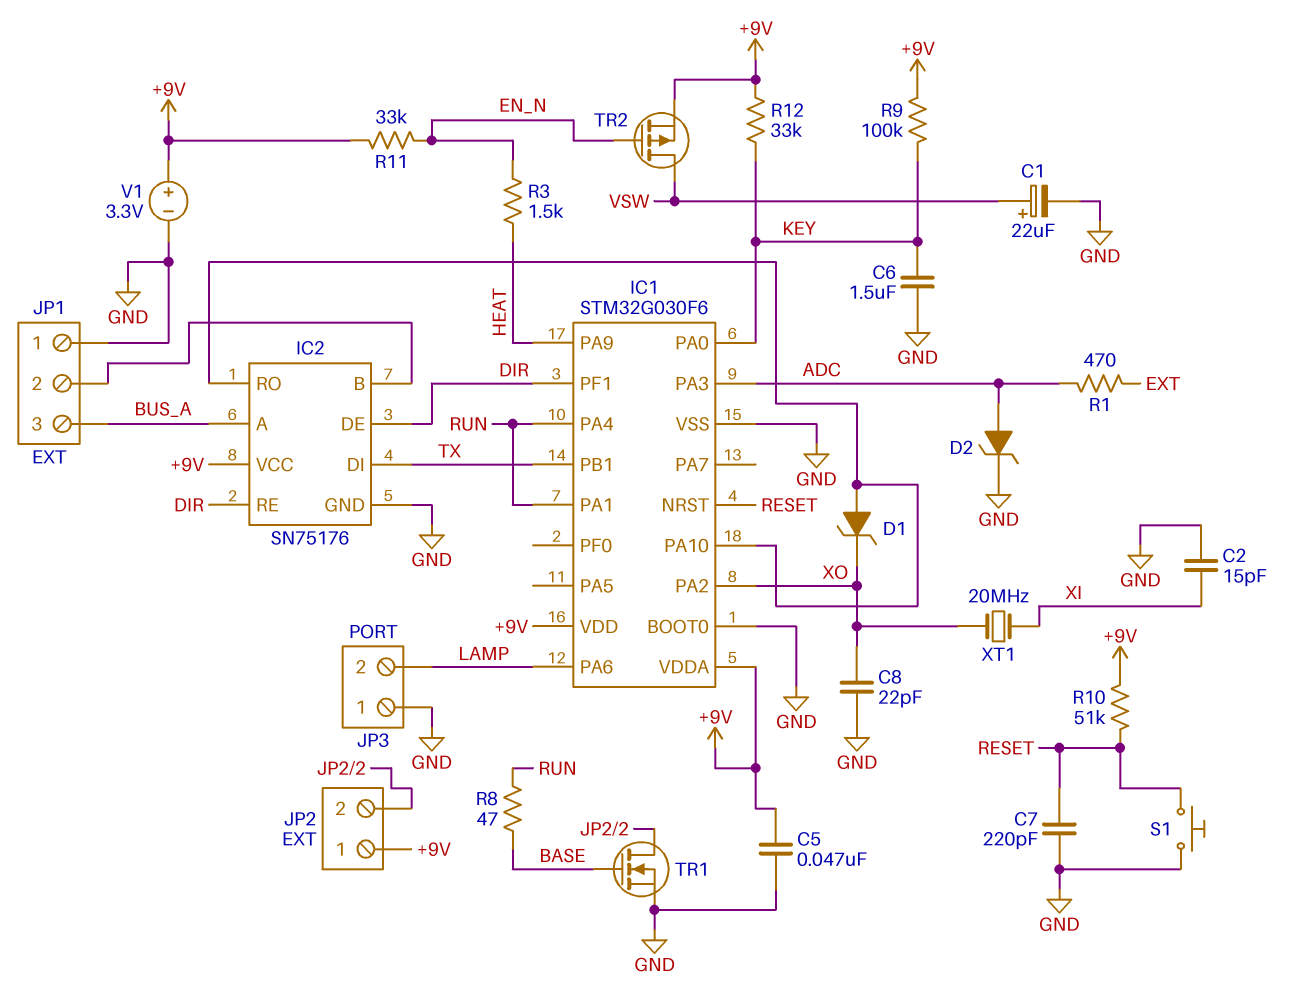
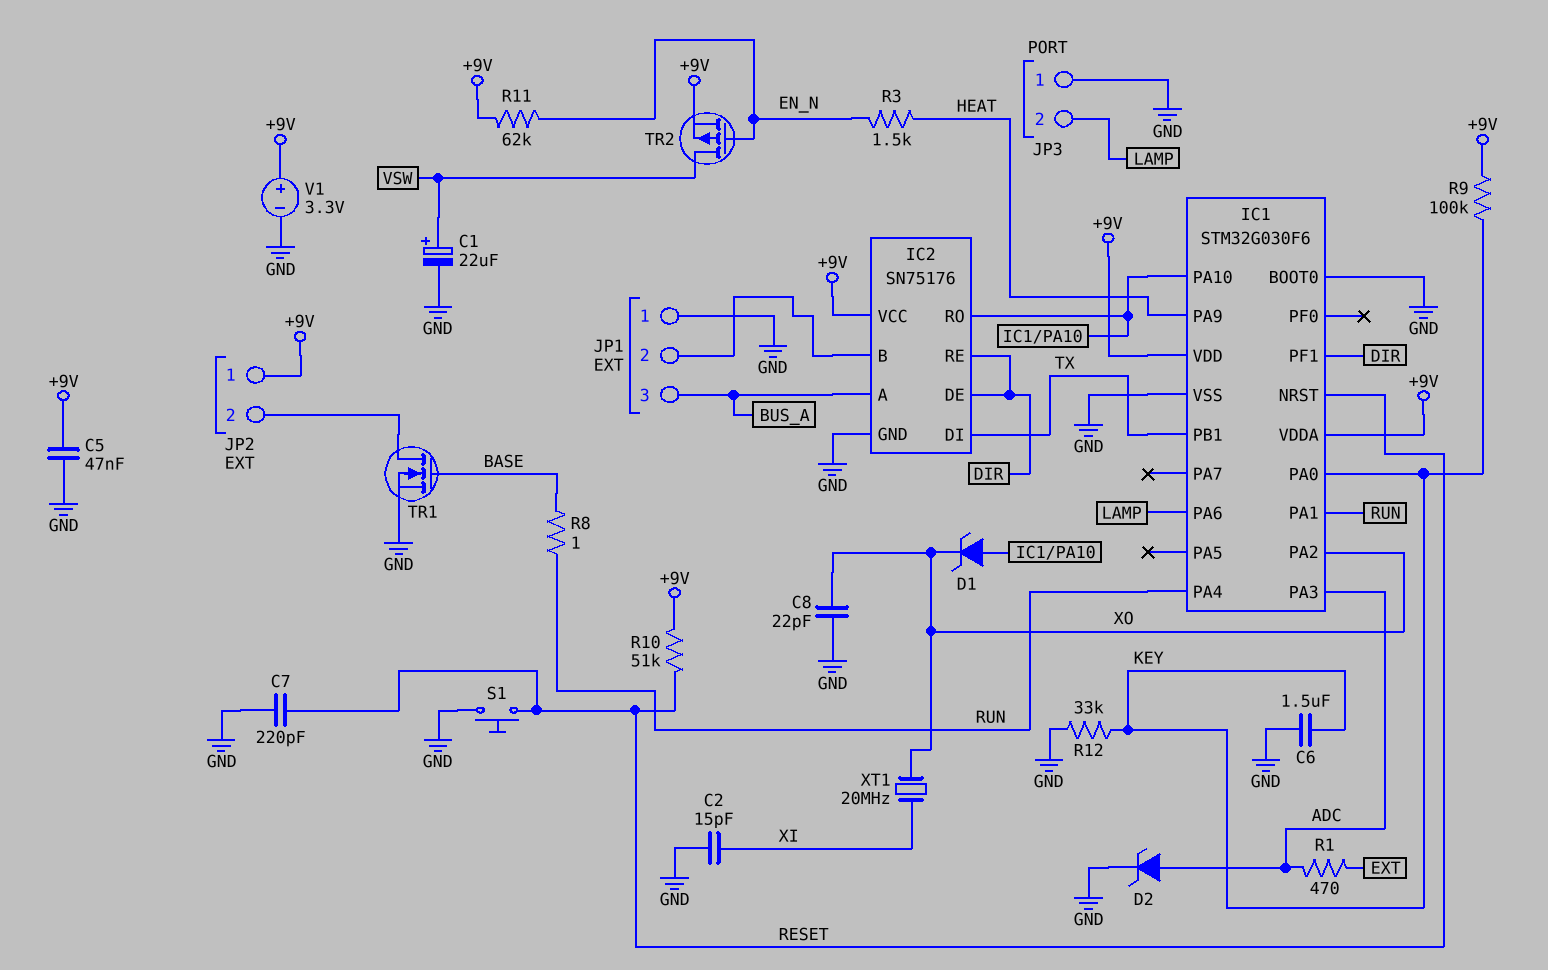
R8: 47 (BASE, RUN) -> 1 (BASE, RUN)
R11: 33k (+9V, EN_N) -> 62k (+9V, EN_N)
R12: 33k (+9V, KEY) -> 33k (GND, KEY)

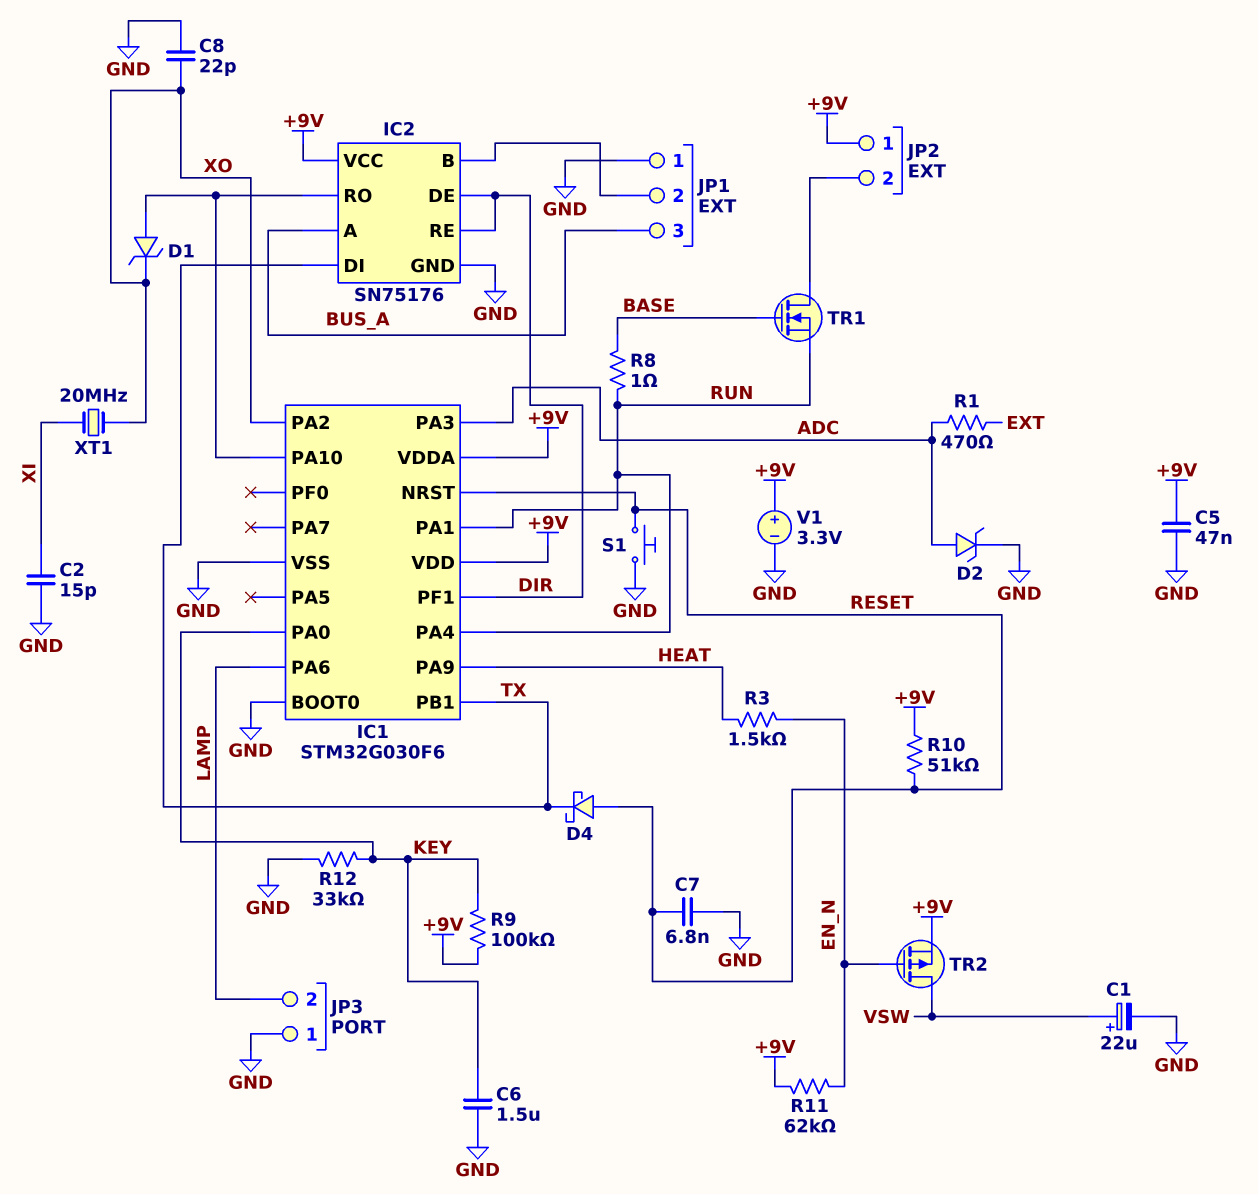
C7: 220pF (GND, RESET) -> 6.8nF (GND, RESET)
D4: none -> schottky (A RESET, K TX)
TR1: NMOS (G BASE, D JP2/2, S GND) -> NMOS (G BASE, D JP2/2, S RUN)

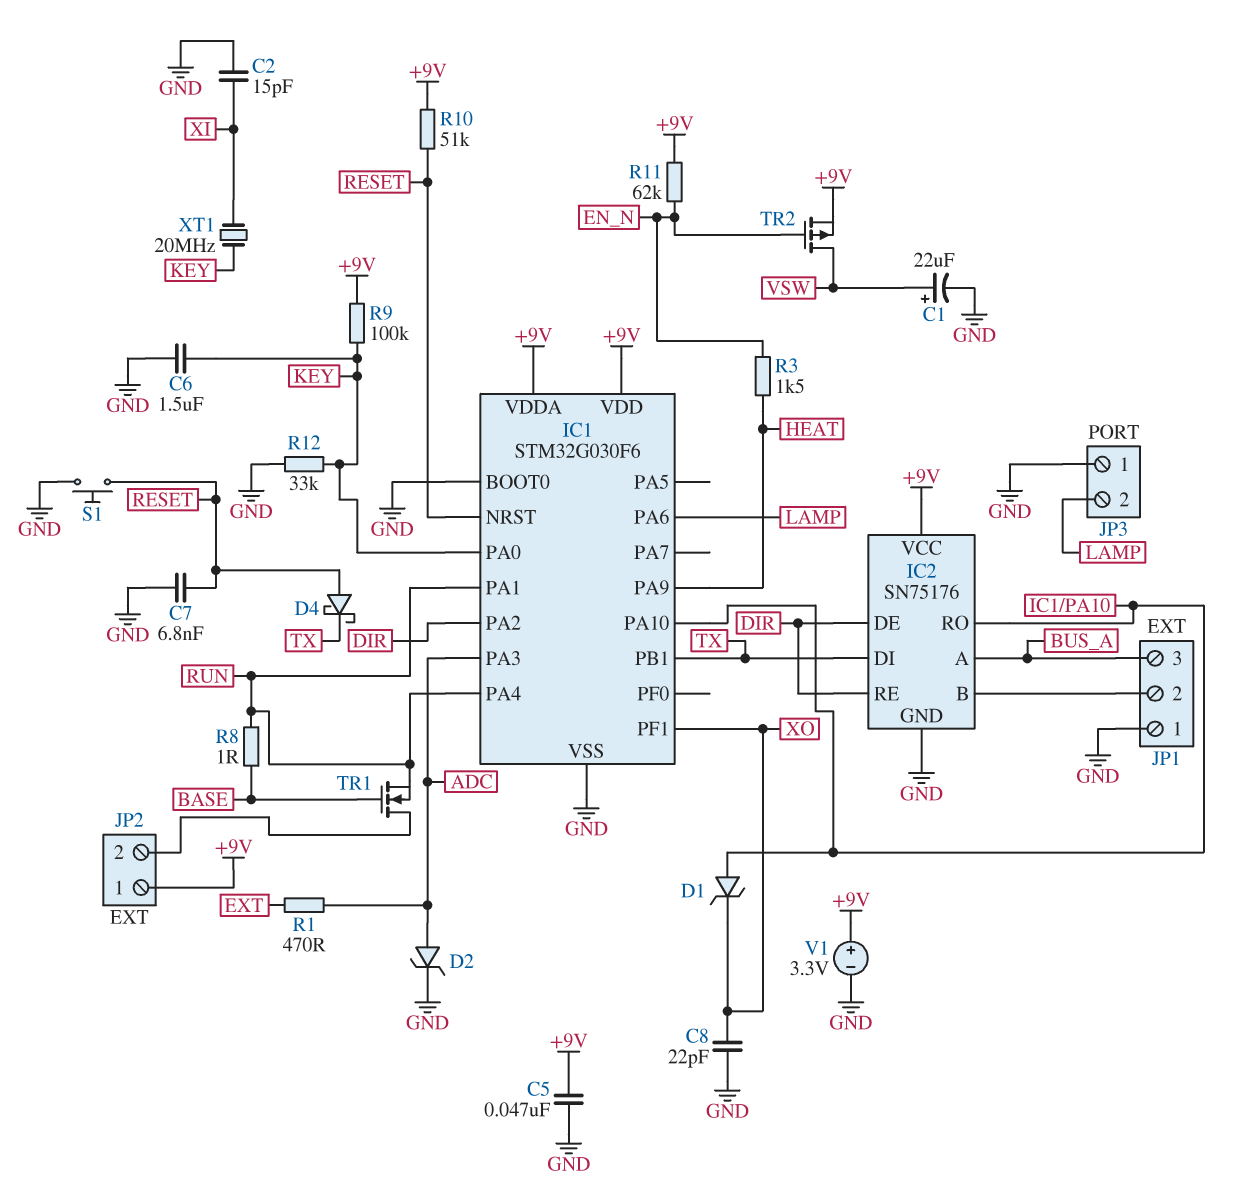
IC1 pin PA2: XO -> DIR
IC1 pin PF1: DIR -> XO
XT1: 20MHz (XI, XO) -> 20MHz (KEY, XI)

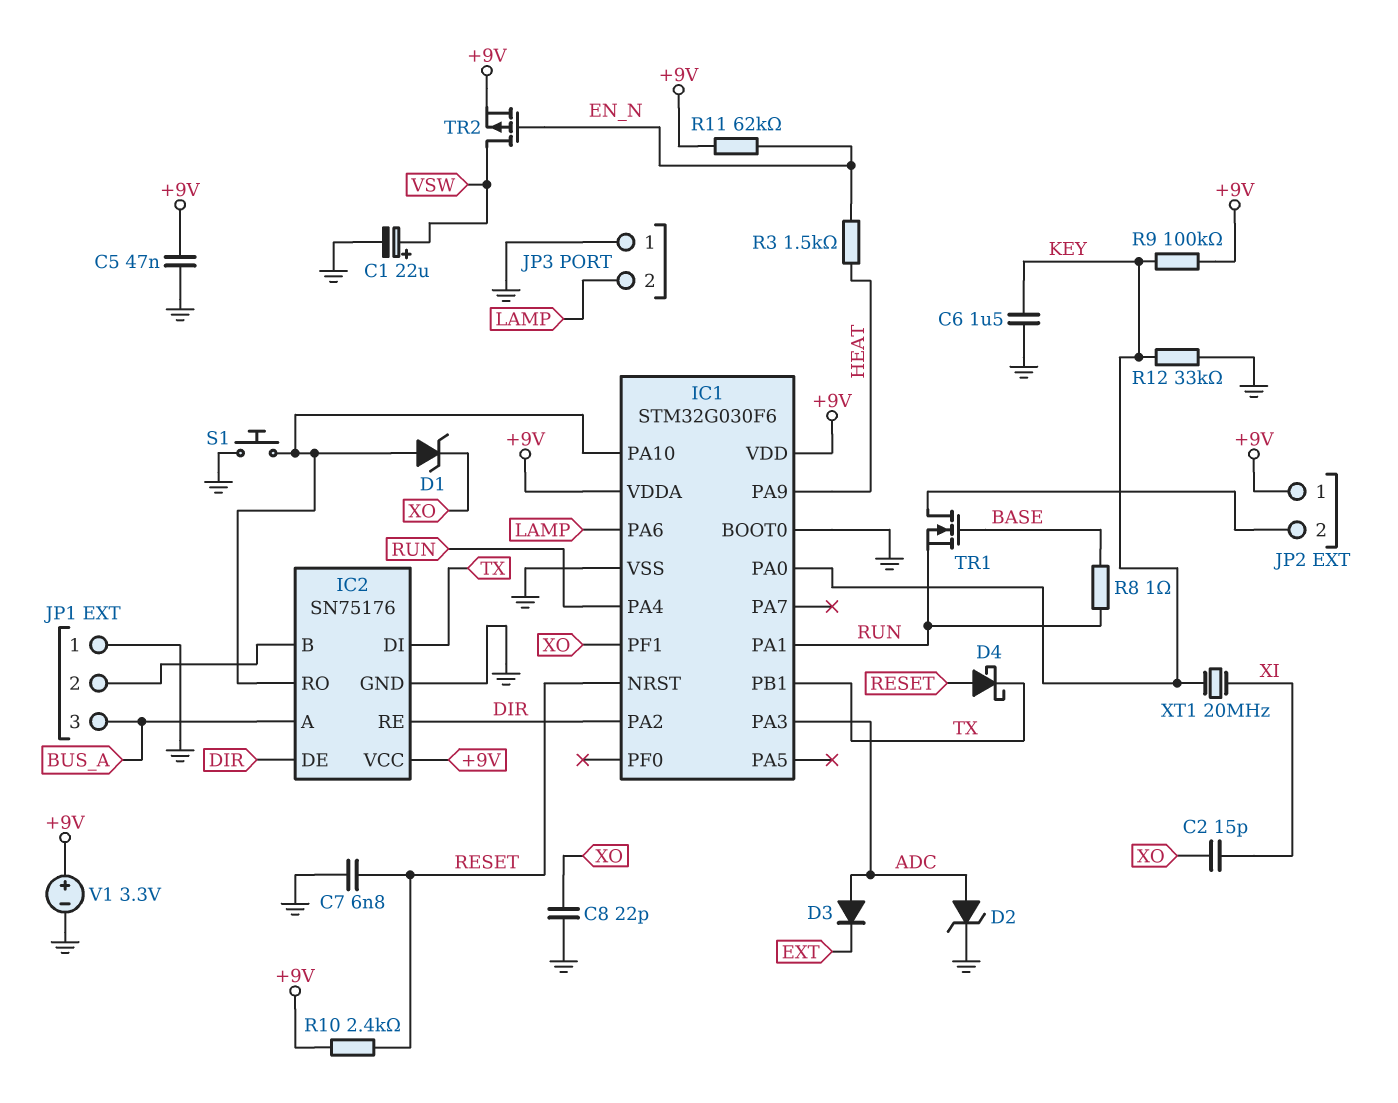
C2: 15pF (GND, XI) -> 15pF (XI, XO)
D3: none -> diode (A ADC, K EXT)
R1: 470 (ADC, EXT) -> none
R10: 51k (+9V, RESET) -> 2.4k (+9V, RESET)
S1: button (GND, RESET) -> button (GND, IC1/PA10)

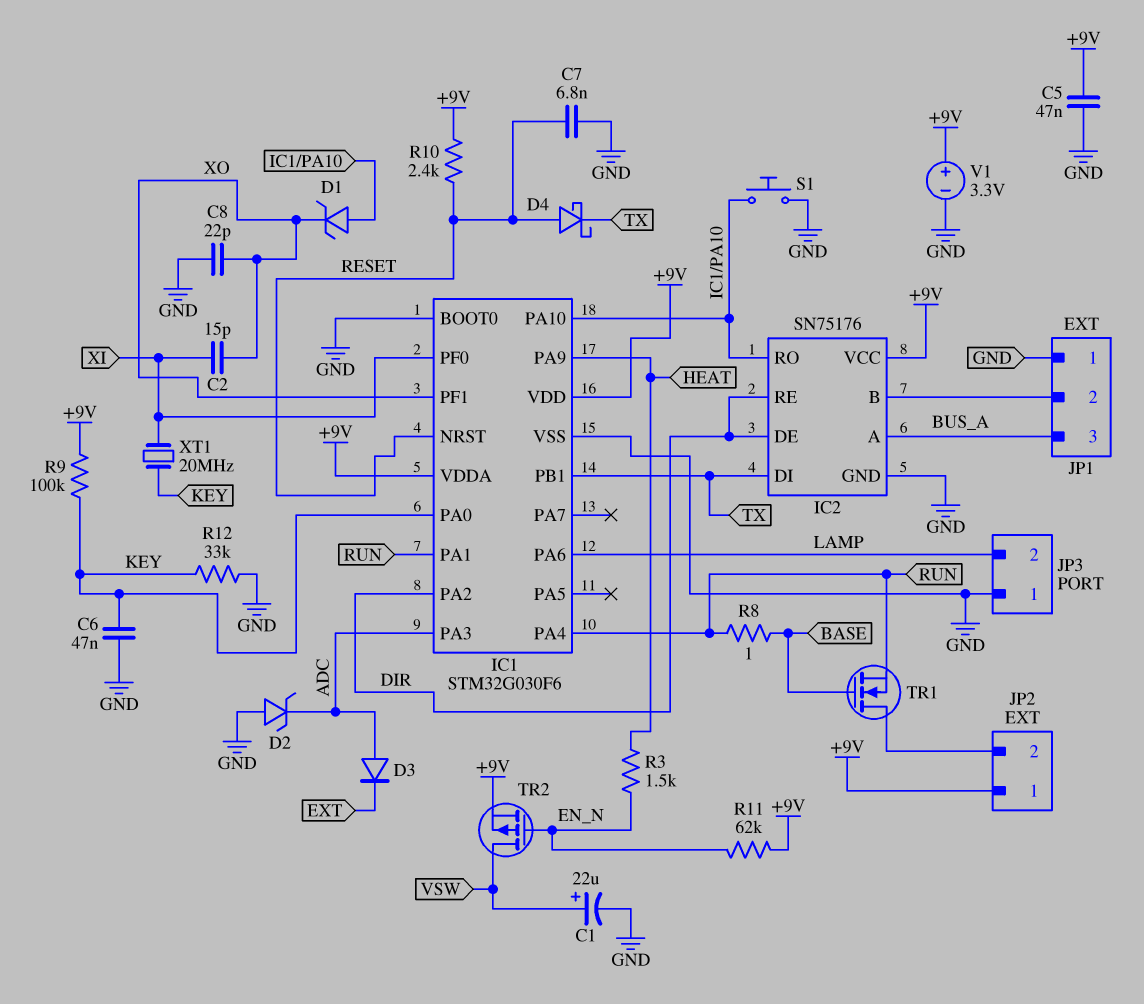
C6: 1.5uF (GND, KEY) -> 47nF (GND, KEY)
D2: zener (A ADC, K GND) -> zener (A GND, K ADC)
IC1 pin PF0: none -> XI

